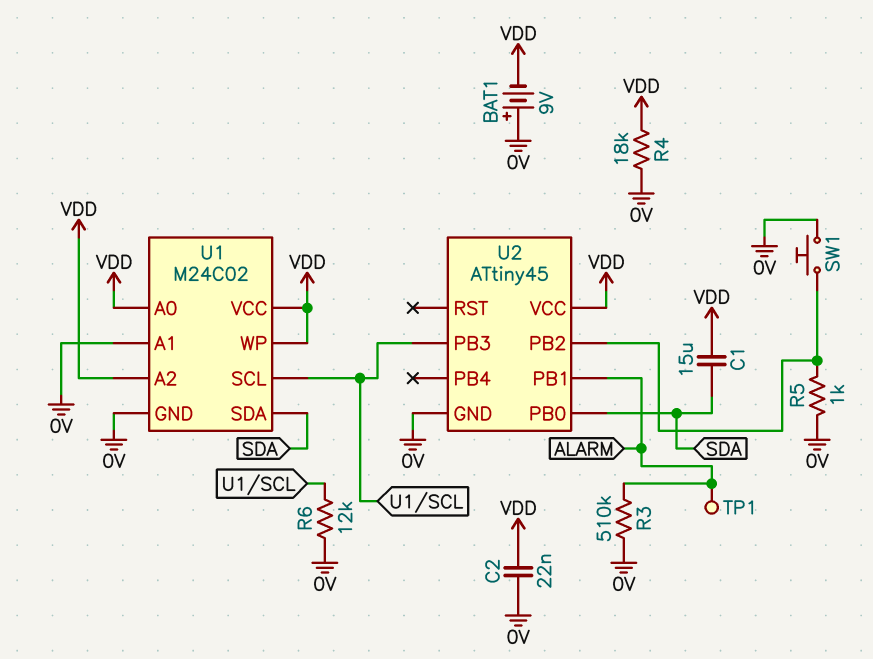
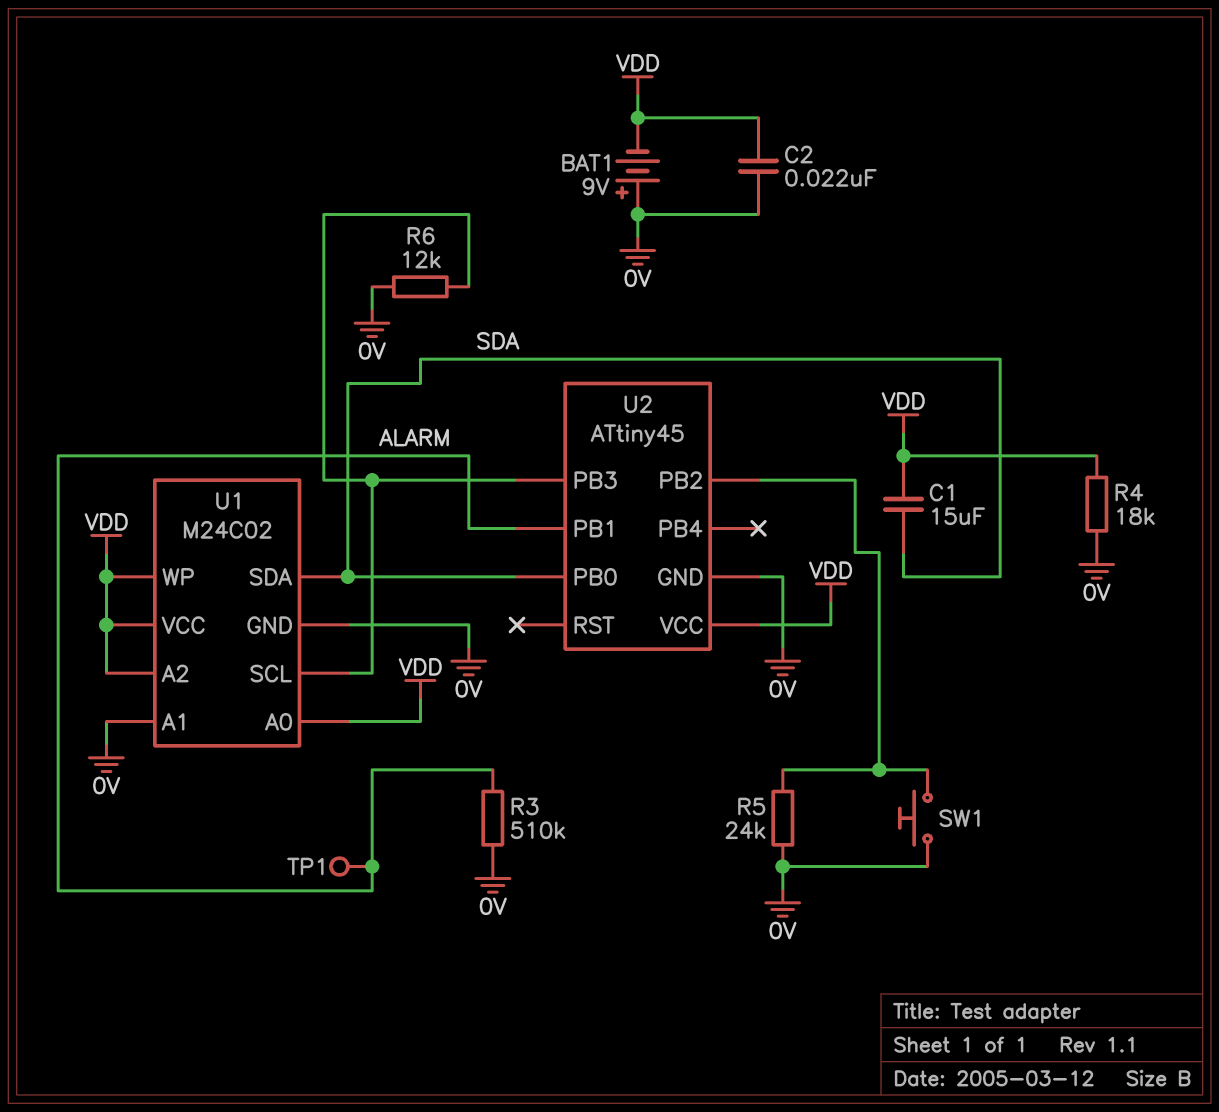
R5: 1k (0V, U2/PB2) -> 24k (0V, U2/PB2)

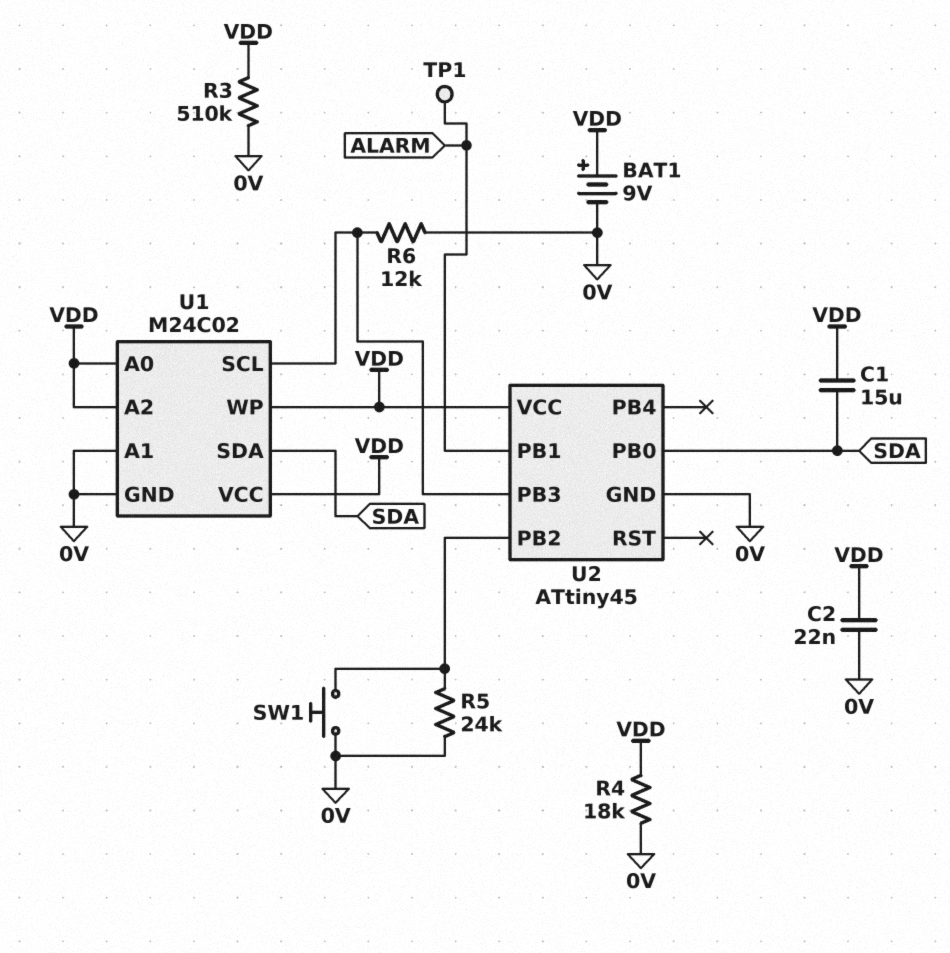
BAT1: 9V (plus 0V, minus VDD) -> 9V (plus VDD, minus 0V)
R3: 510k (0V, ALARM) -> 510k (0V, VDD)

